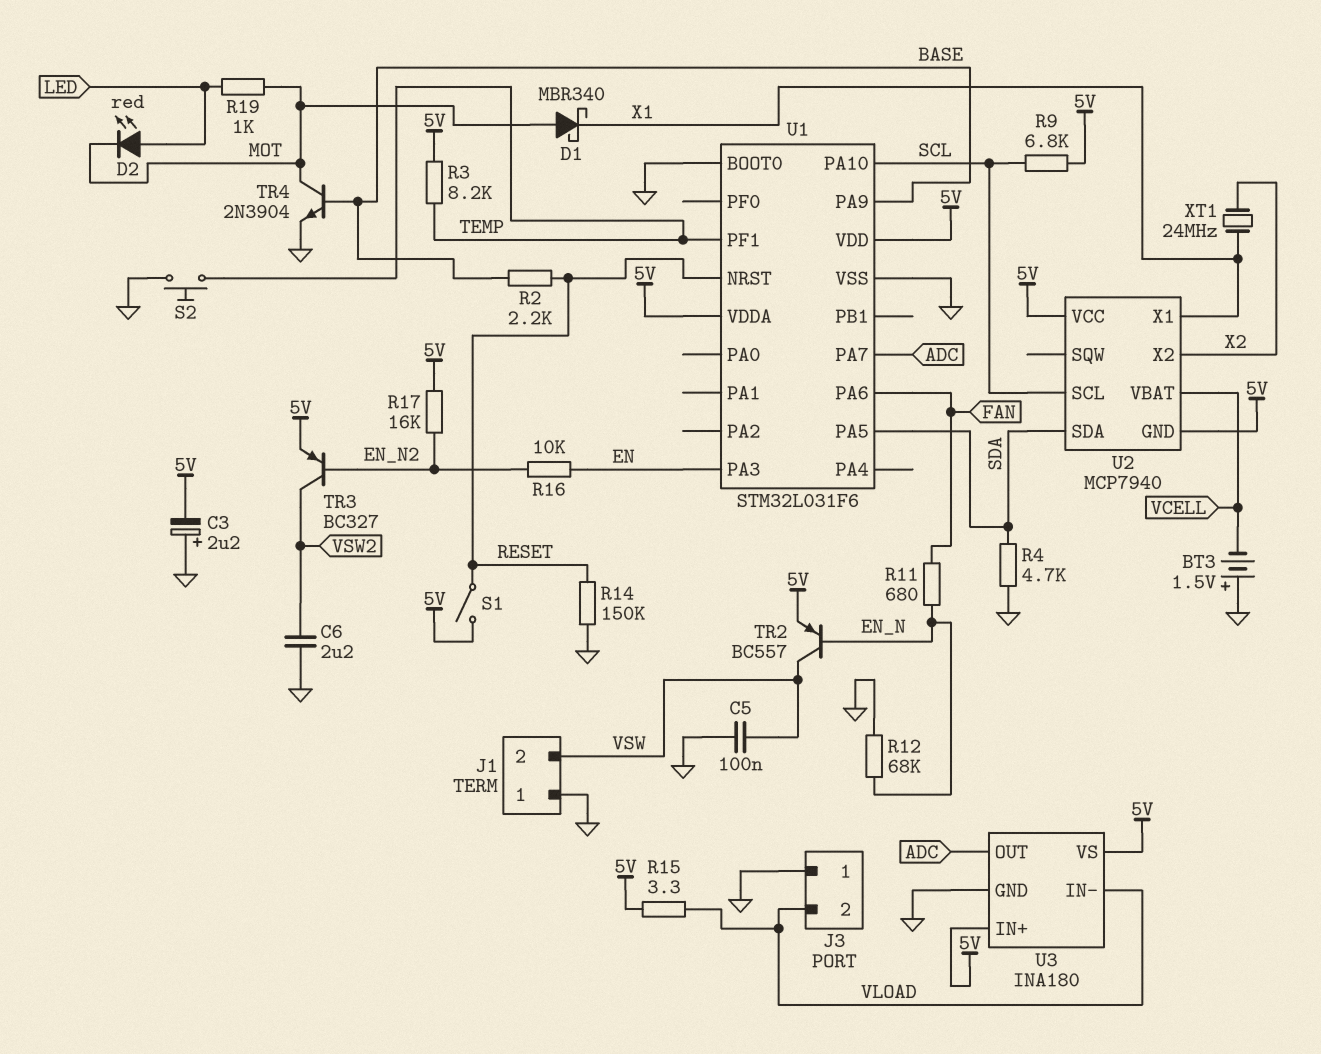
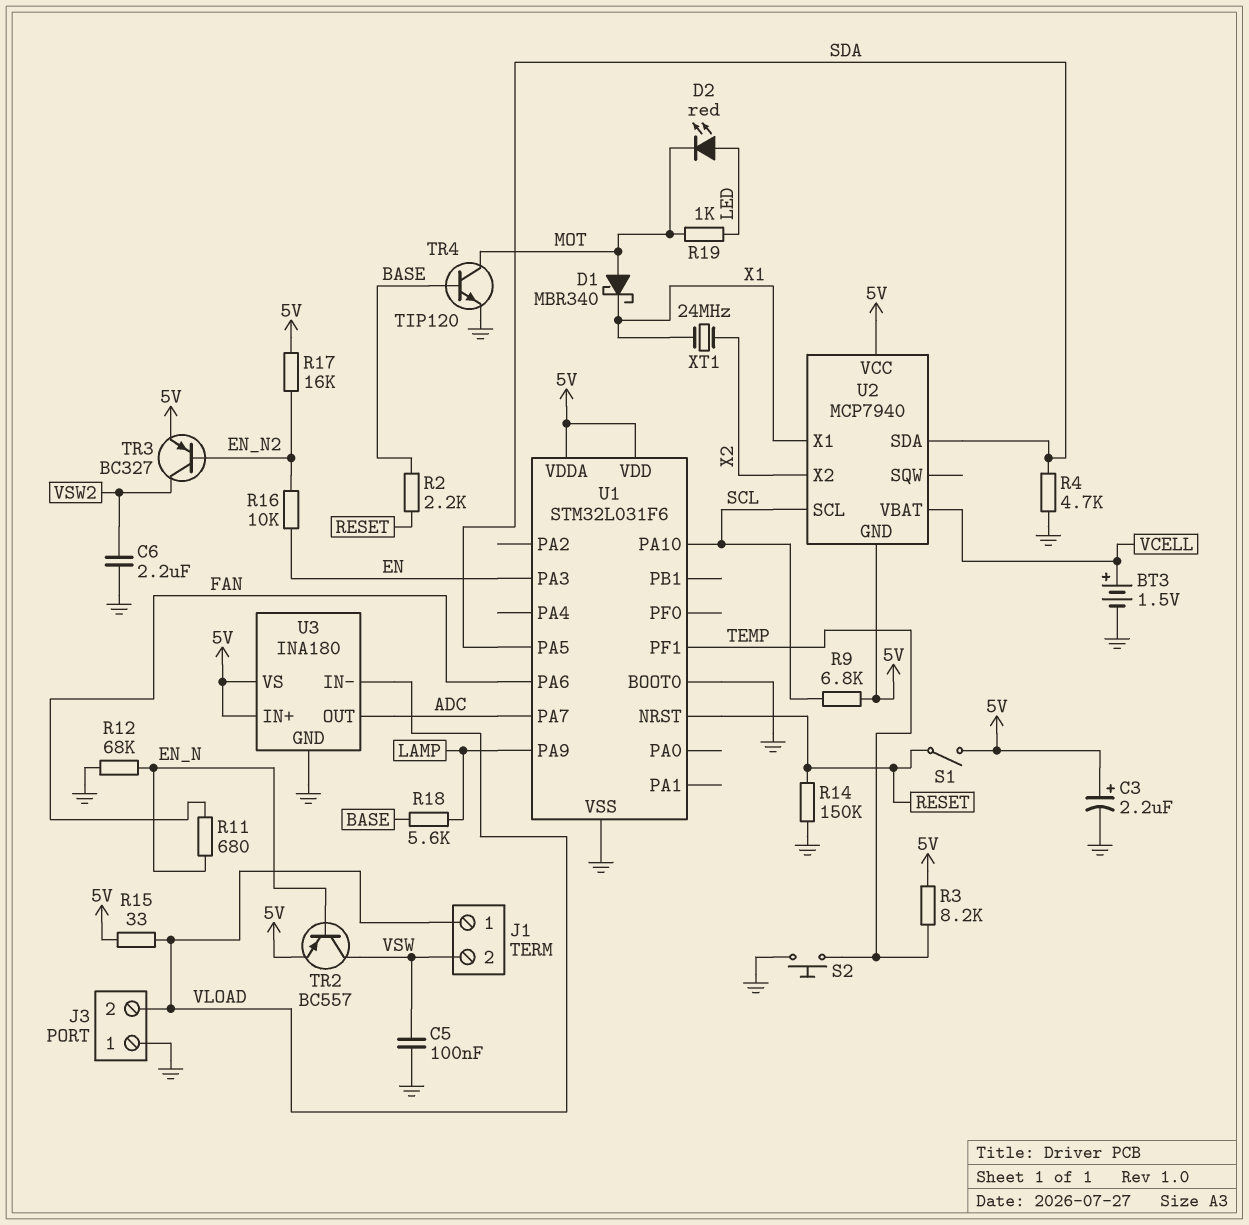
BT3: 1.5V (plus GND, minus VCELL) -> 1.5V (plus VCELL, minus GND)
C3: 2.2uF (plus GND, minus 5V) -> 2.2uF (plus 5V, minus GND)
J1 pin 1: GND -> VLOAD
R15: 3.3 (5V, VLOAD) -> 33 (5V, VLOAD)
R18: none -> 5.6k (BASE, LAMP)
TR4: NPN 2N3904 (B BASE, C MOT, E GND) -> NPN TIP120 (B BASE, C MOT, E GND)
U1 pin PA9: BASE -> LAMP

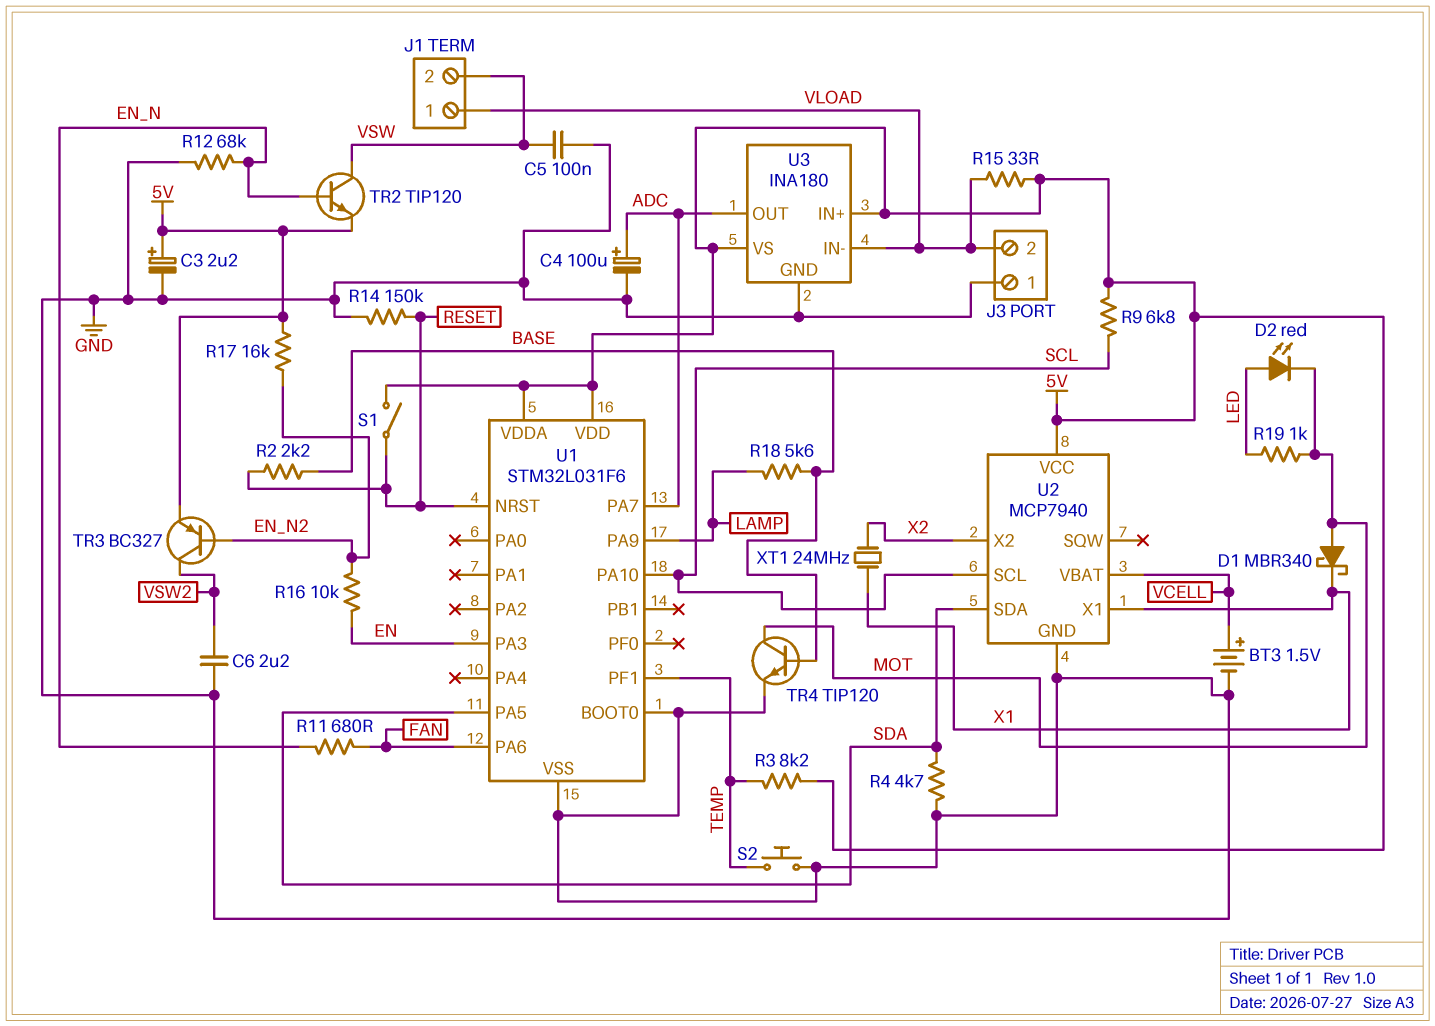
C4: none -> 100uF (plus ADC, minus GND)
TR2: PNP BC557 (B EN_N, C VSW, E 5V) -> NPN TIP120 (B EN_N, C VSW, E 5V)
U2 pin GND: 5V -> GND

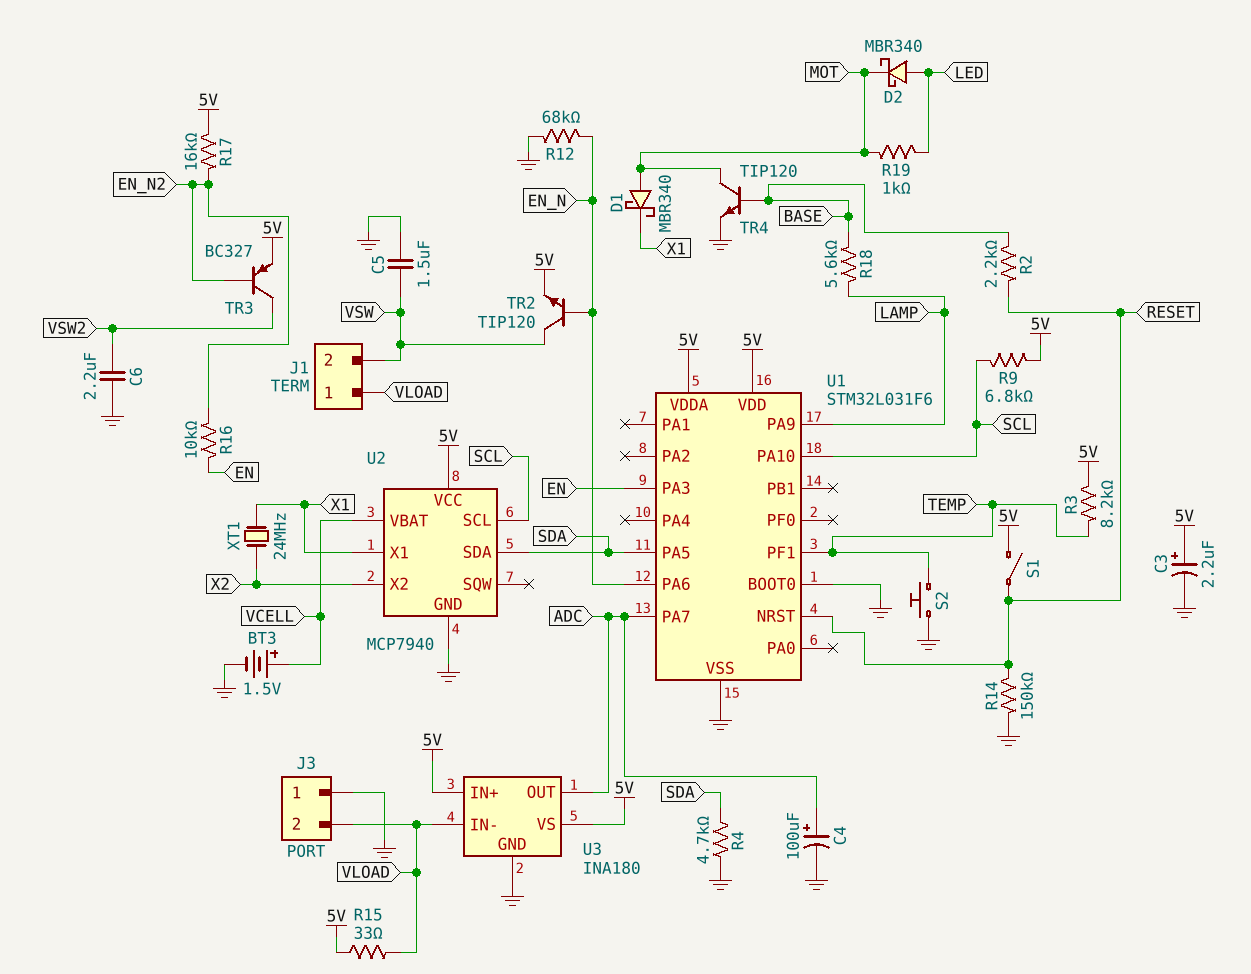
C5: 100nF (GND, VSW) -> 1.5uF (GND, VSW)
D2: LED red (A LED, K MOT) -> schottky MBR340 (A LED, K MOT)
R11: 680 (EN_N, FAN) -> none
U1 pin PA6: FAN -> EN_N

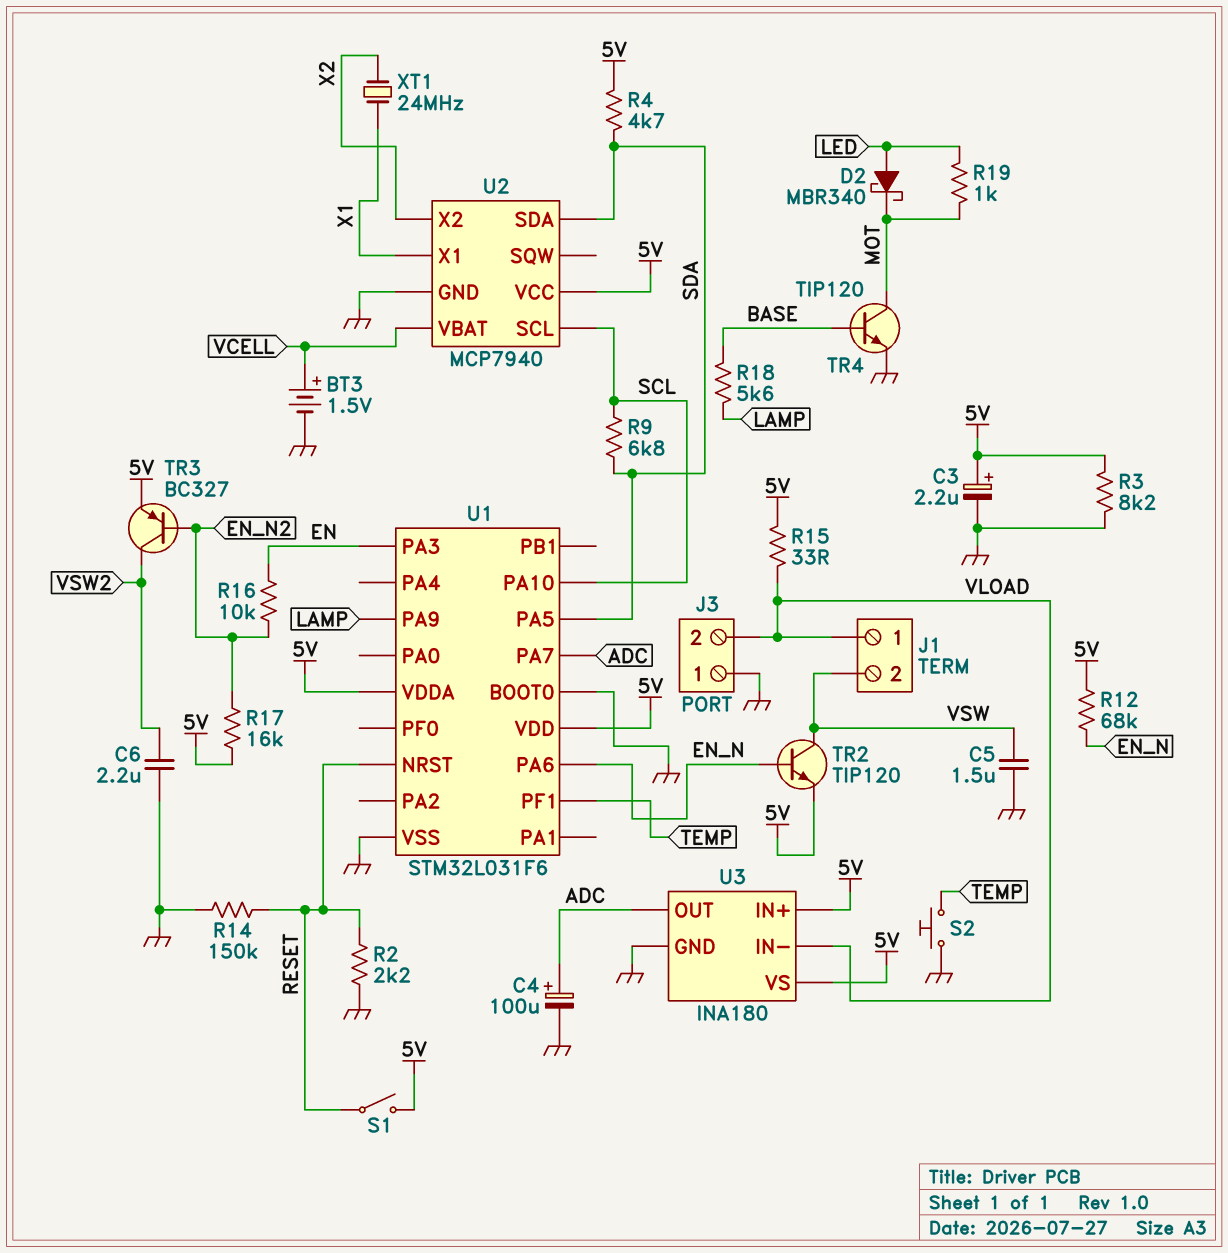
D1: schottky MBR340 (A MOT, K X1) -> none
R2: 2.2k (BASE, RESET) -> 2.2k (GND, RESET)
R3: 8.2k (5V, TEMP) -> 8.2k (5V, GND)
R4: 4.7k (GND, SDA) -> 4.7k (5V, SDA)
R9: 6.8k (5V, SCL) -> 6.8k (SCL, SDA)
R12: 68k (EN_N, GND) -> 68k (5V, EN_N)

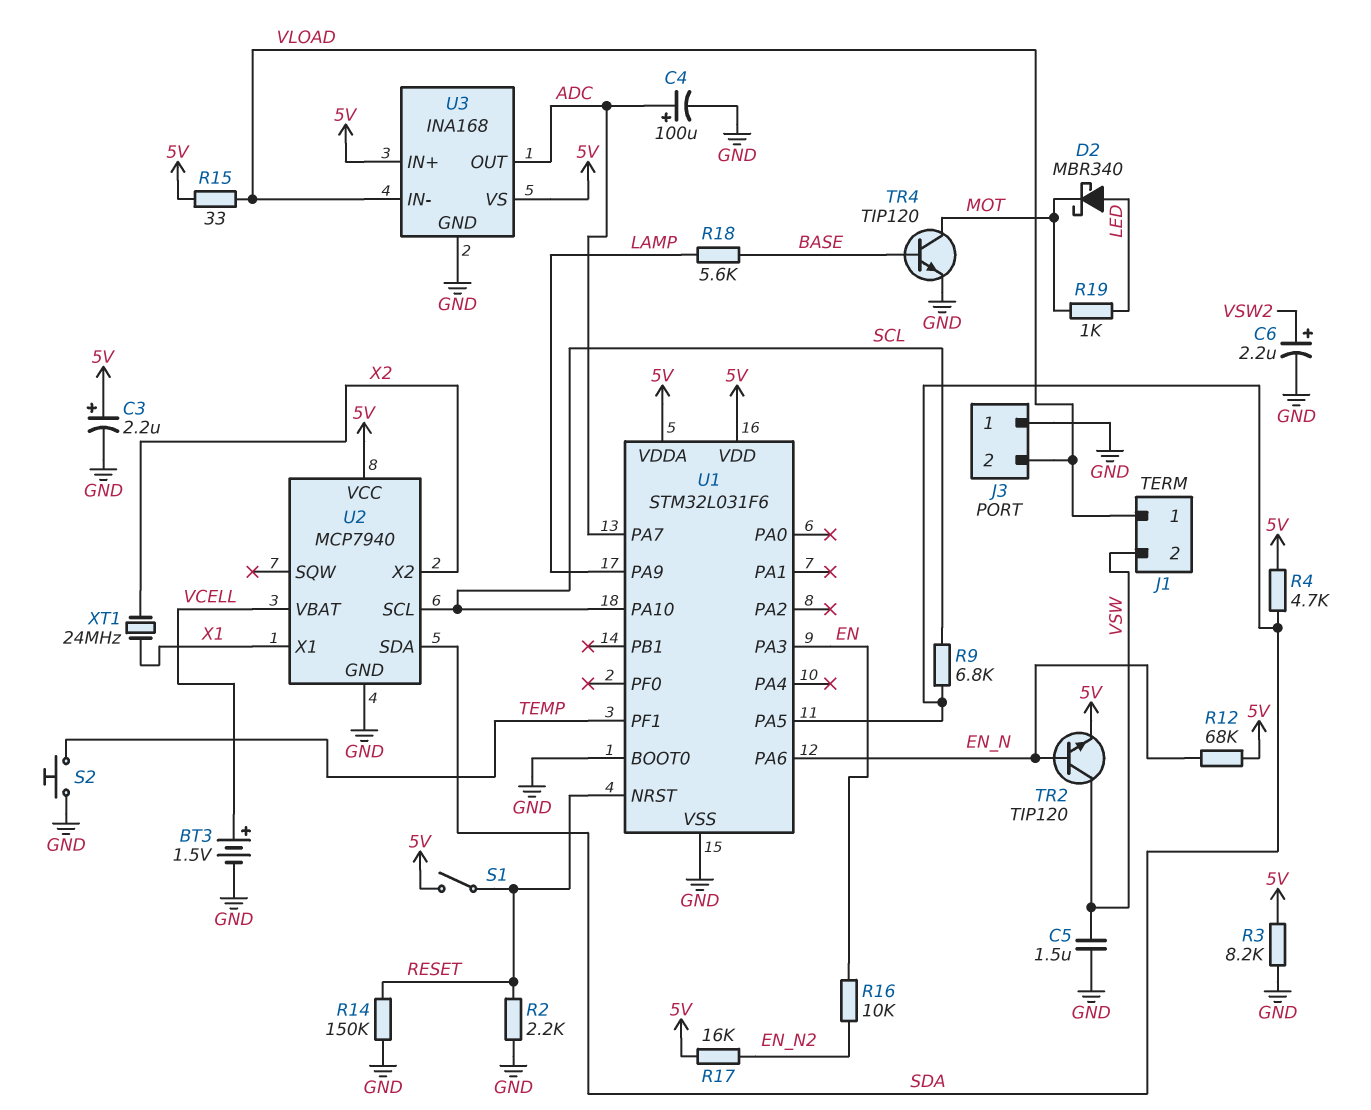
C6: 2.2uF (GND, VSW2) -> 2.2uF (plus VSW2, minus GND)
TR3: PNP BC327 (B EN_N2, C VSW2, E 5V) -> none
U3: INA180 -> INA168

